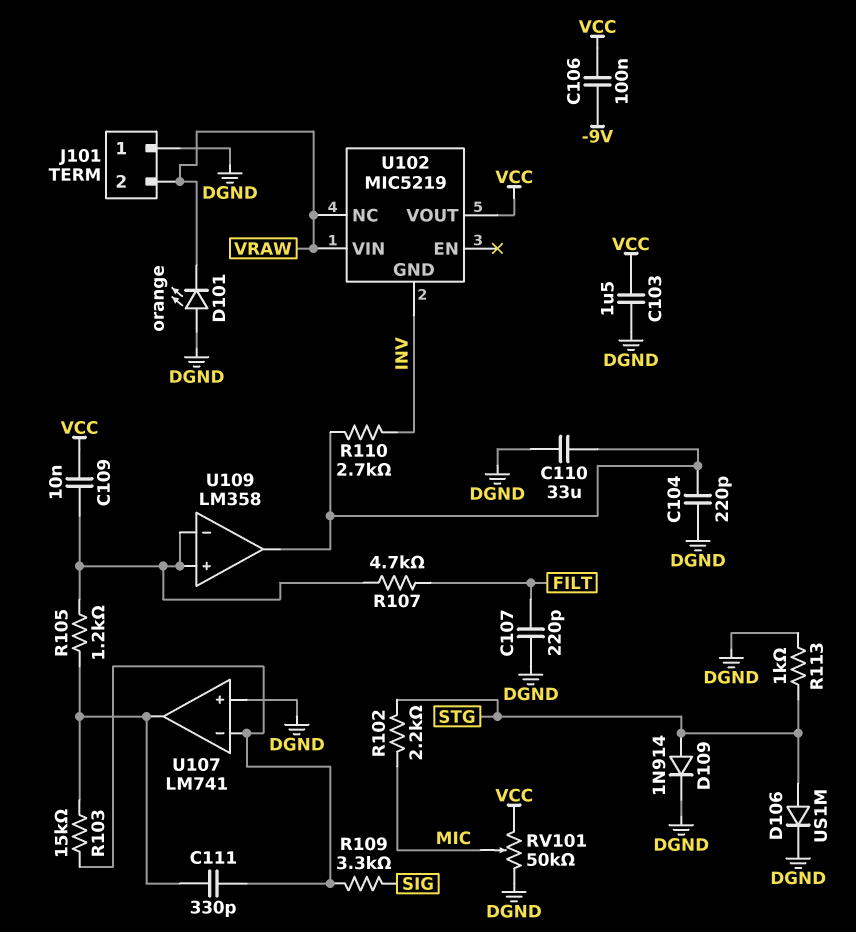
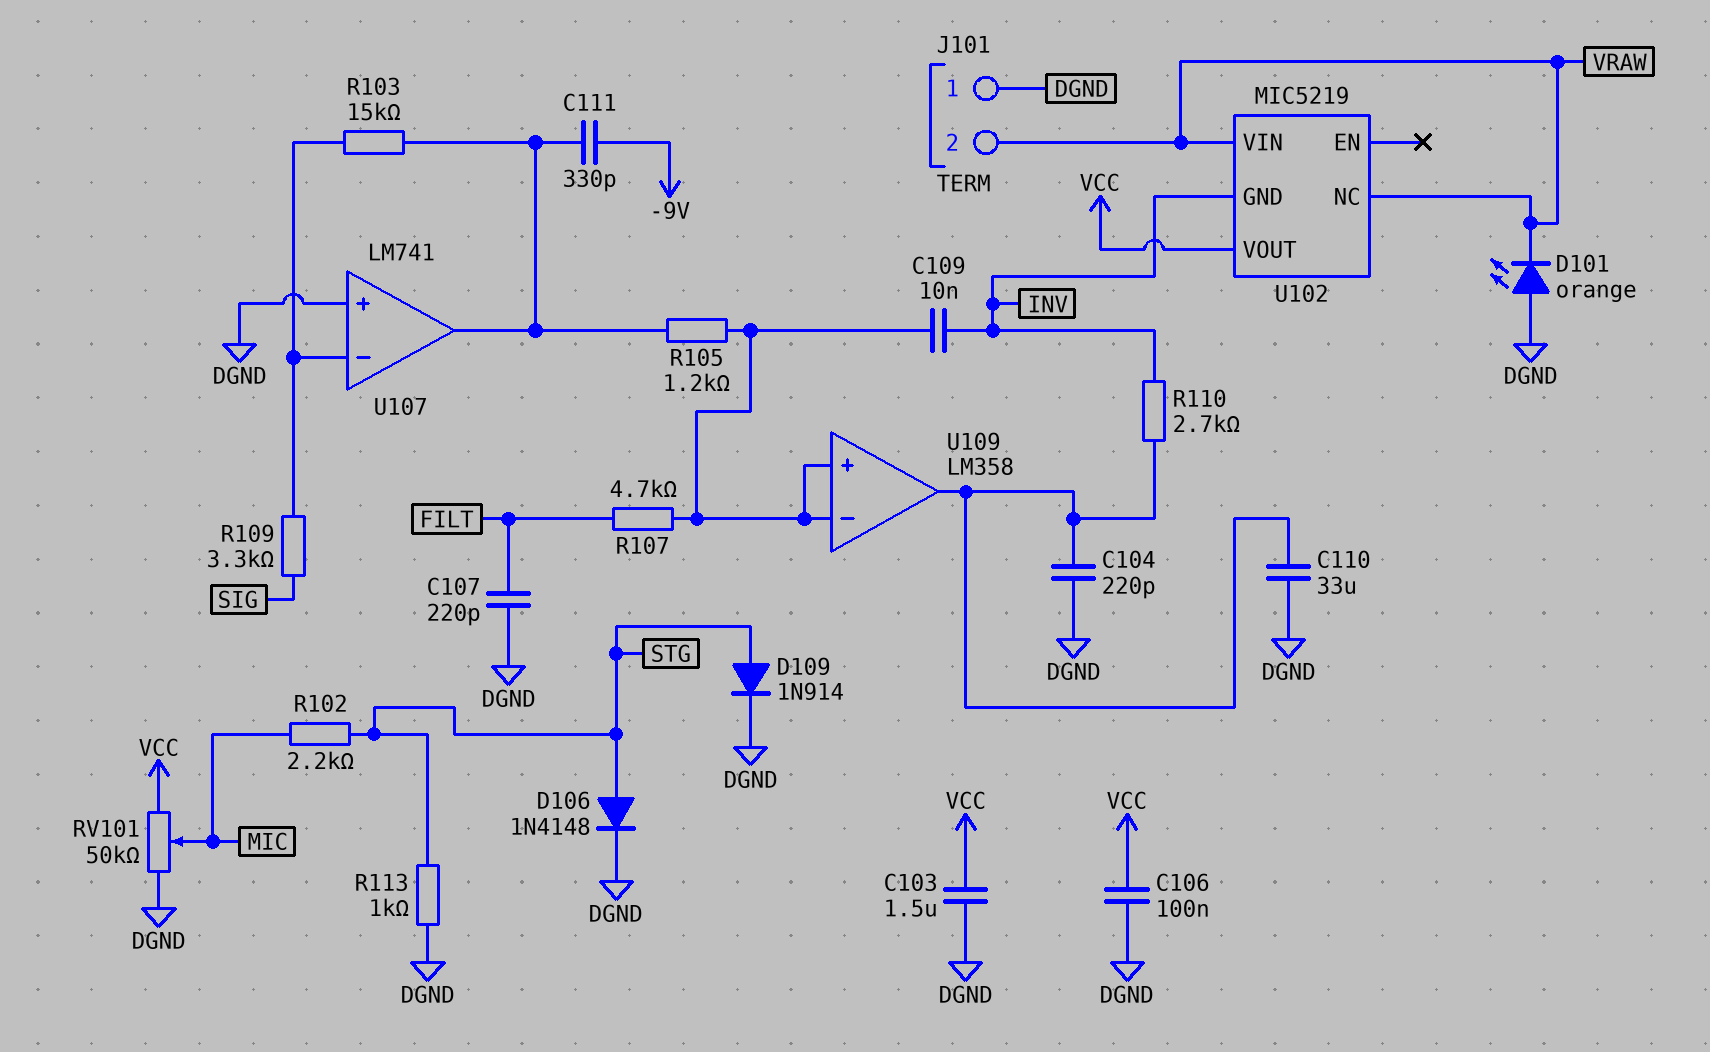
C106: 100nF (-9V, VCC) -> 100nF (DGND, VCC)
C109: 10nF (U109/in+, VCC) -> 10nF (INV, U109/in+)
C111: 330pF (U107/in-, U107/out) -> 330pF (-9V, U107/out)
D106: diode US1M (A STG, K DGND) -> diode 1N4148 (A STG, K DGND)

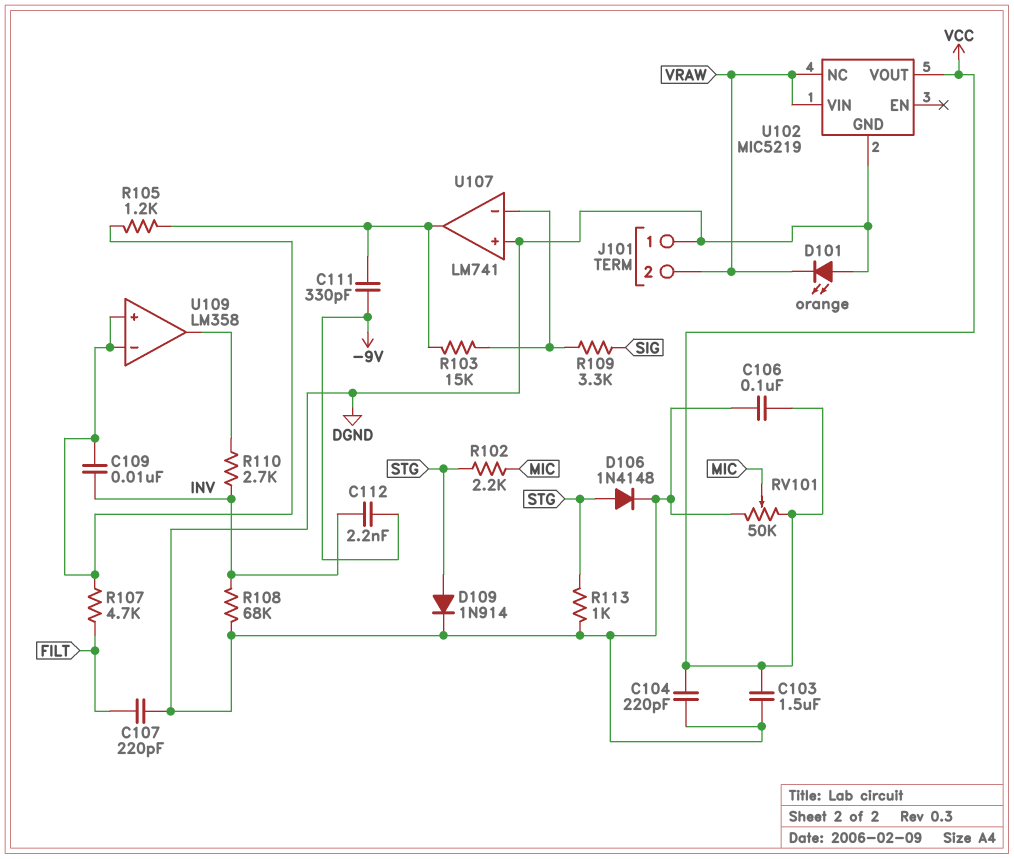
C104: 220pF (DGND, U109/out) -> 220pF (DGND, VCC)
C110: 33uF (DGND, U109/out) -> none
C112: none -> 2.2nF (-9V, INV)
R108: none -> 68k (DGND, INV)
U102 pin GND: INV -> DGND

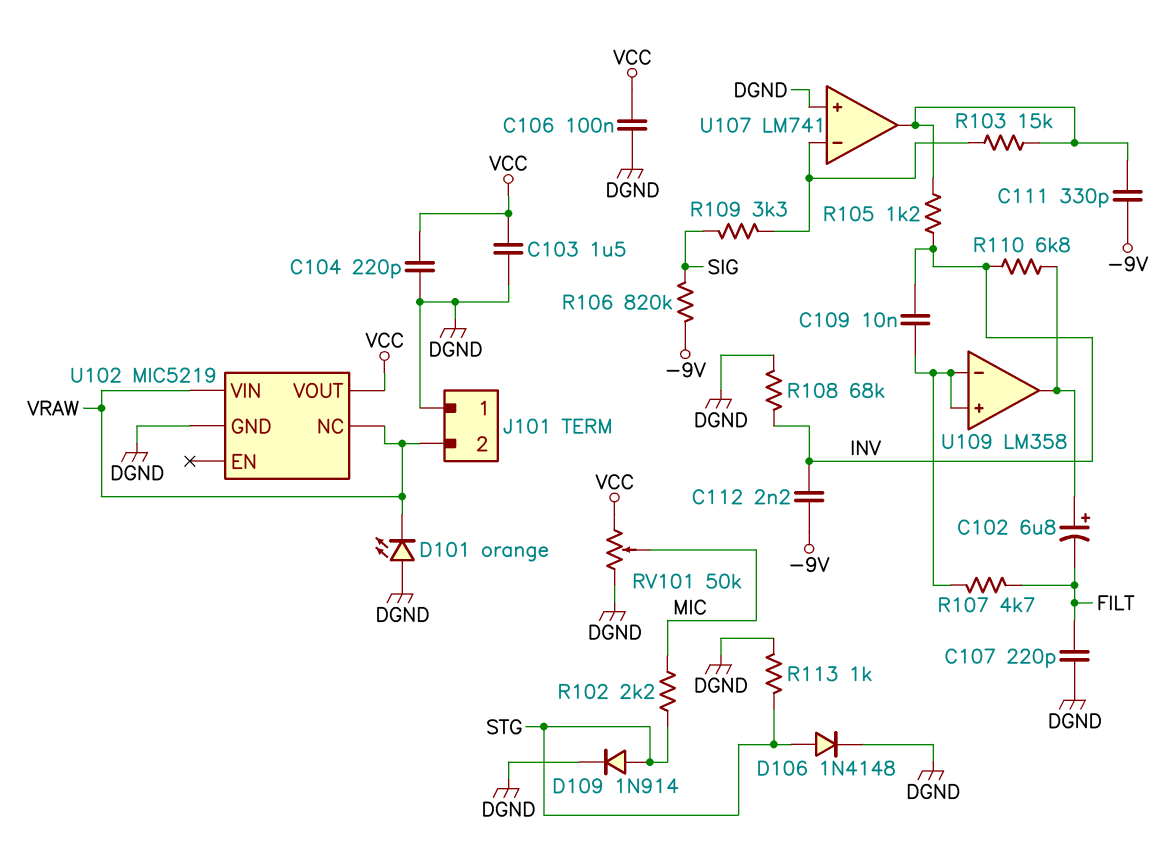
C102: none -> 6.8uF (plus U109/out, minus FILT)
R105: 1.2k (U107/out, U109/in+) -> 1.2k (INV, U107/out)
R106: none -> 820k (-9V, SIG)
R110: 2.7k (INV, U109/out) -> 6.8k (INV, U109/out)

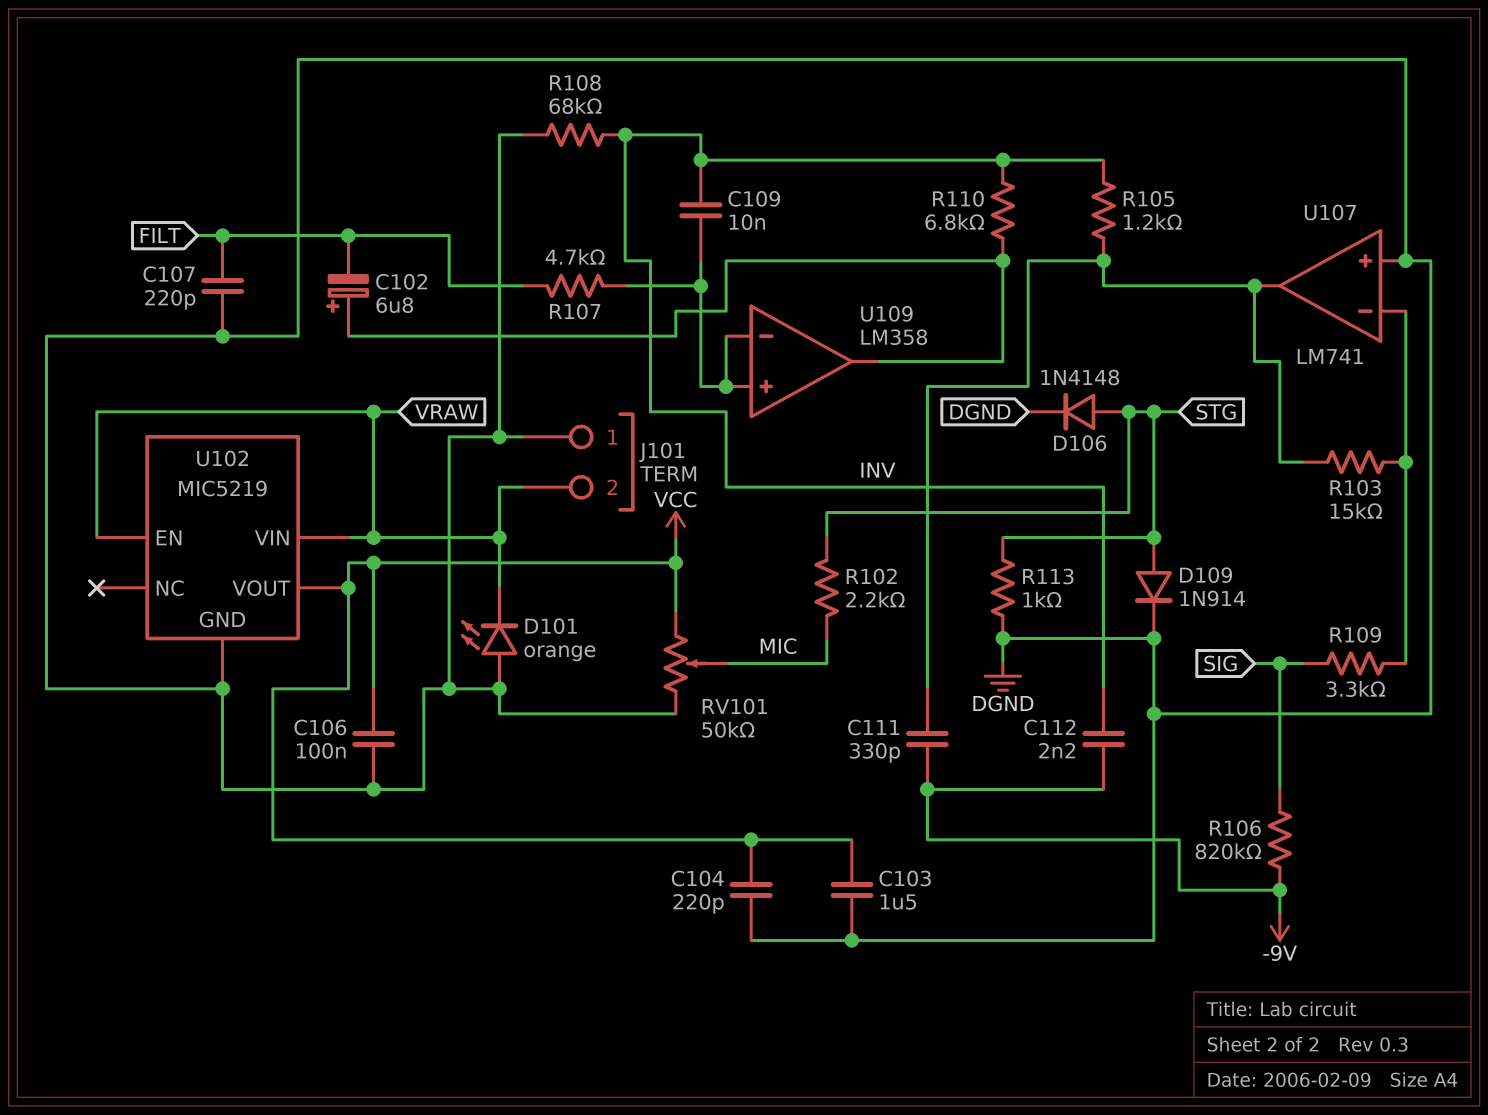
U102 pin EN: none -> VRAW
U102 pin NC: VRAW -> none

